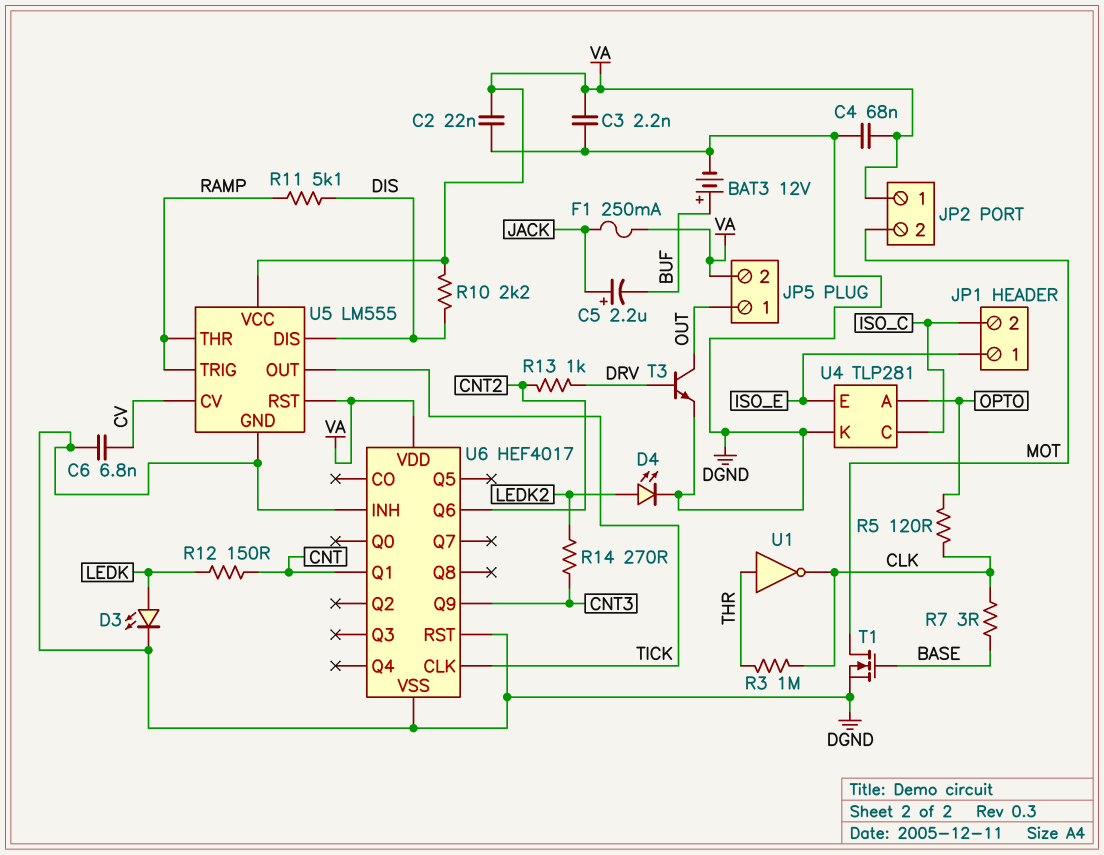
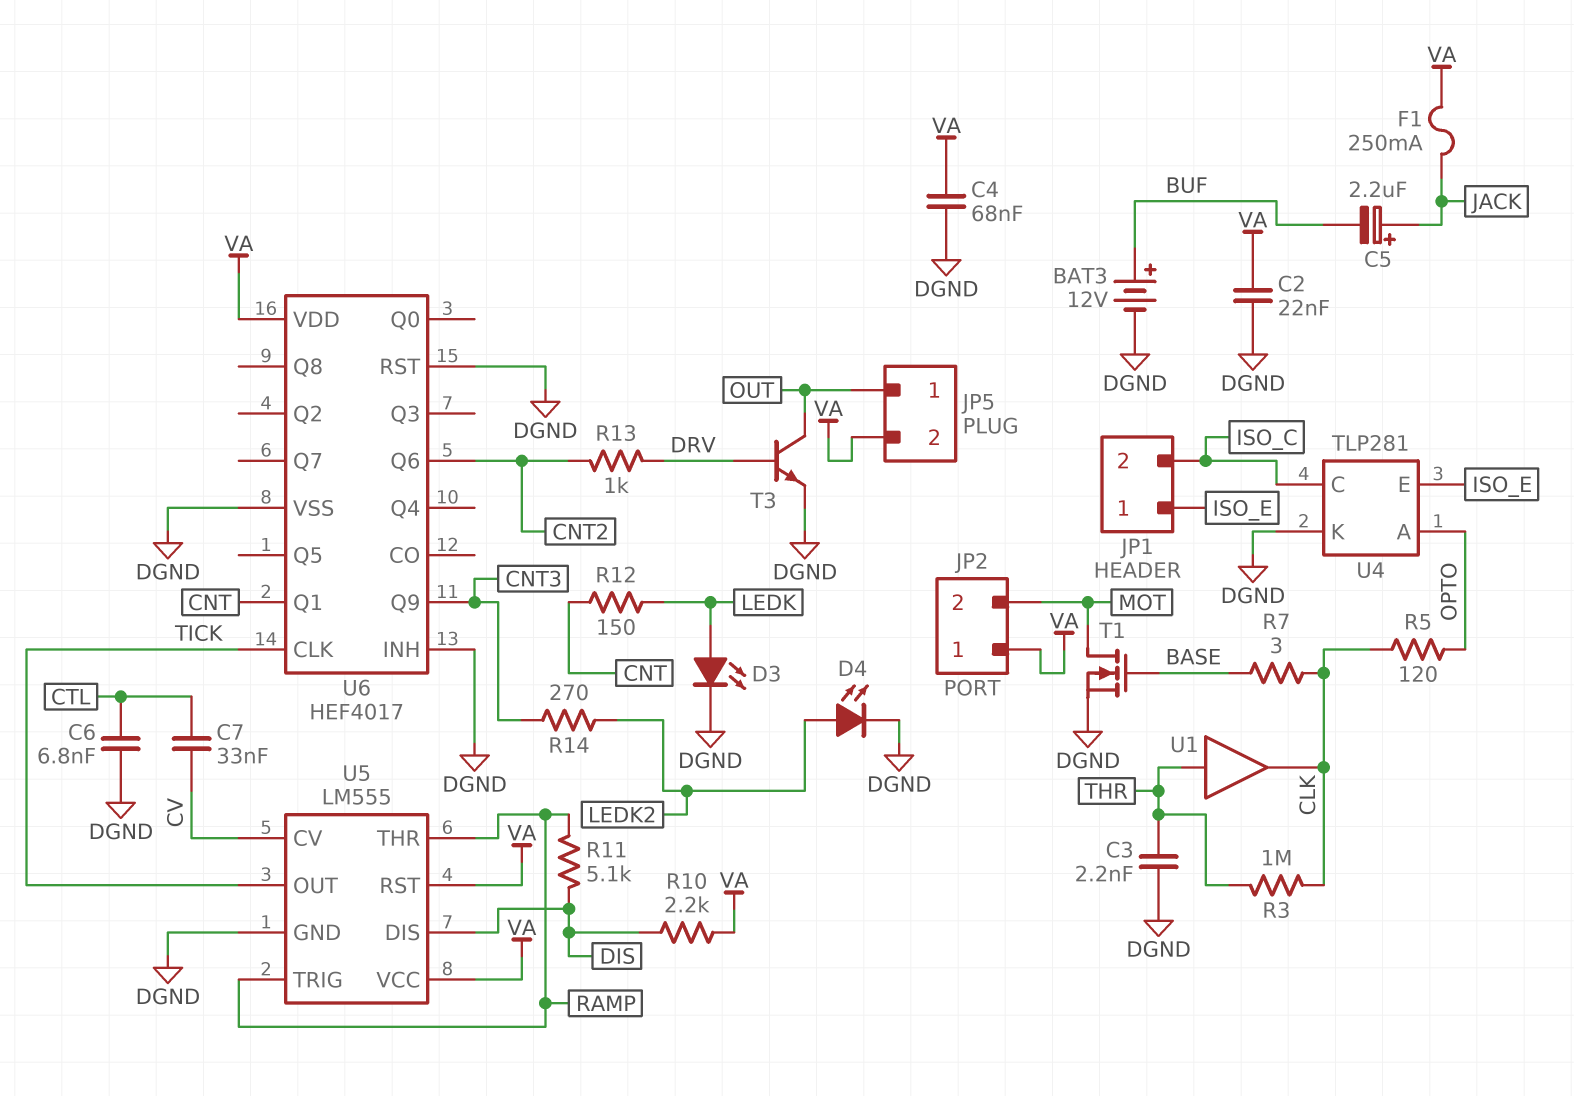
C3: 2.2nF (DGND, VA) -> 2.2nF (DGND, THR)
C6: 6.8nF (CV, DGND) -> 6.8nF (CTL, DGND)
C7: none -> 33nF (CTL, CV)
U1: NOT (in THR, out CLK) -> buffer (in THR, out CLK)

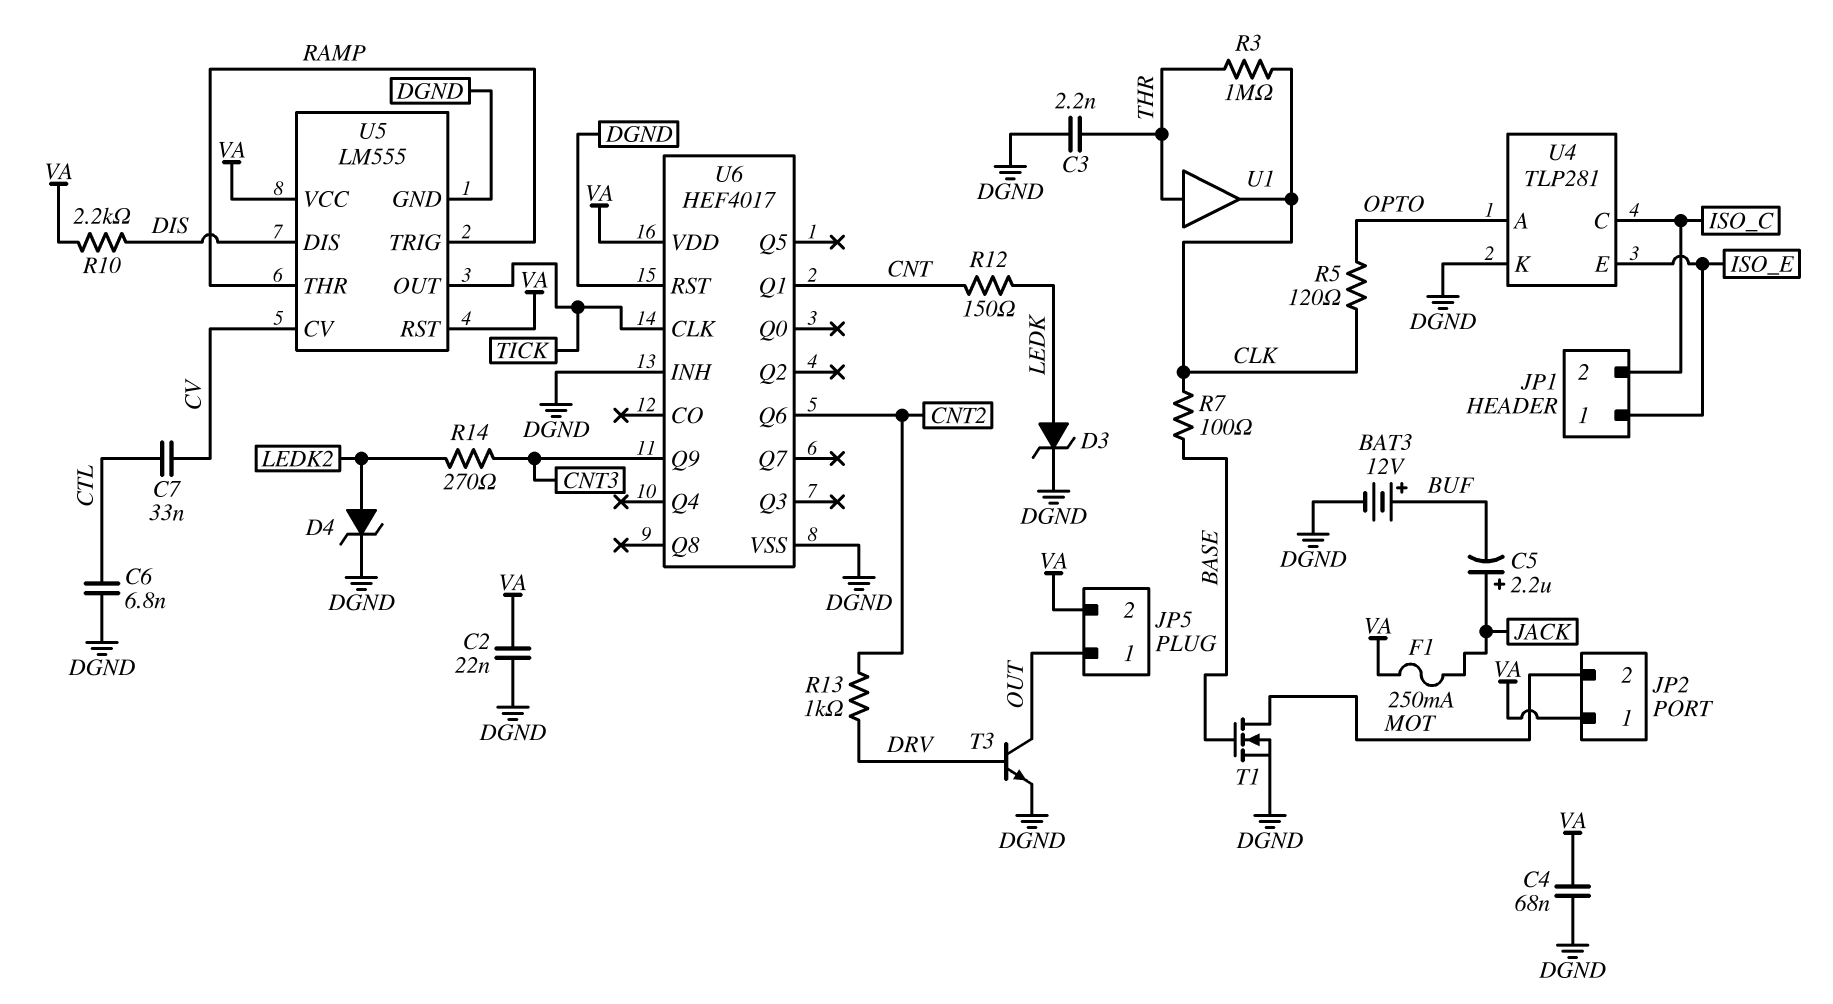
D3: LED (A LEDK, K DGND) -> zener (A LEDK, K DGND)
D4: LED (A LEDK2, K DGND) -> zener (A LEDK2, K DGND)
R7: 3 (BASE, CLK) -> 100 (BASE, CLK)
R11: 5.1k (DIS, RAMP) -> none

